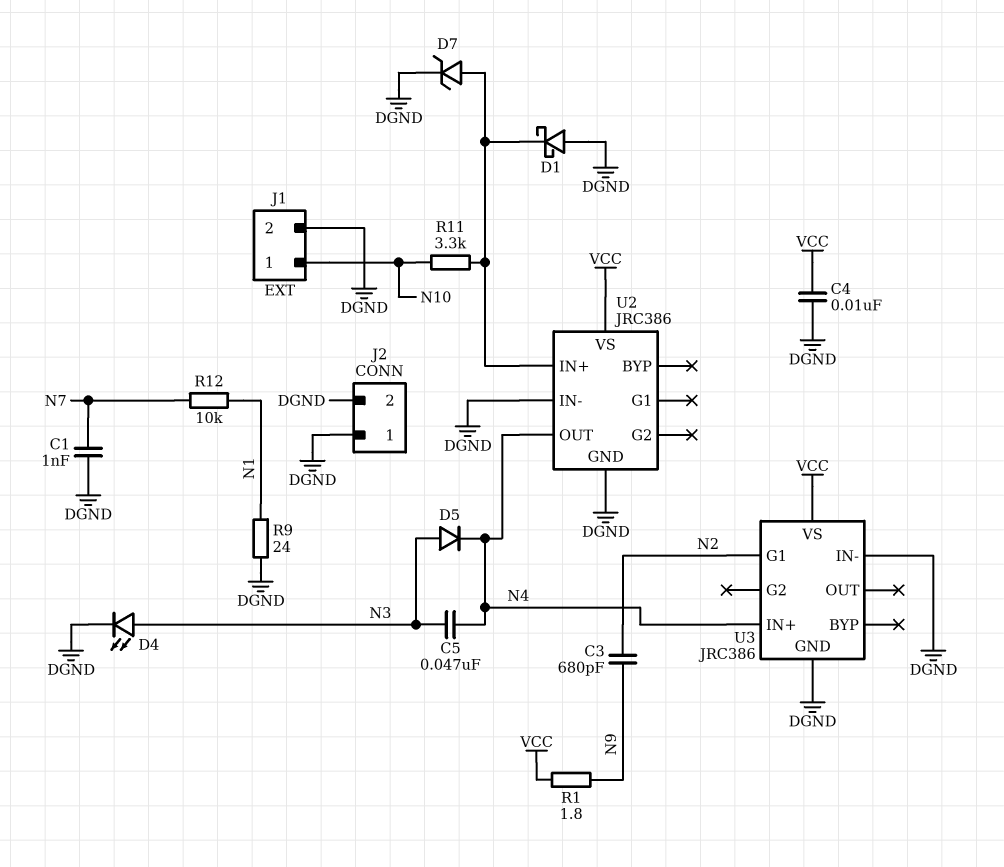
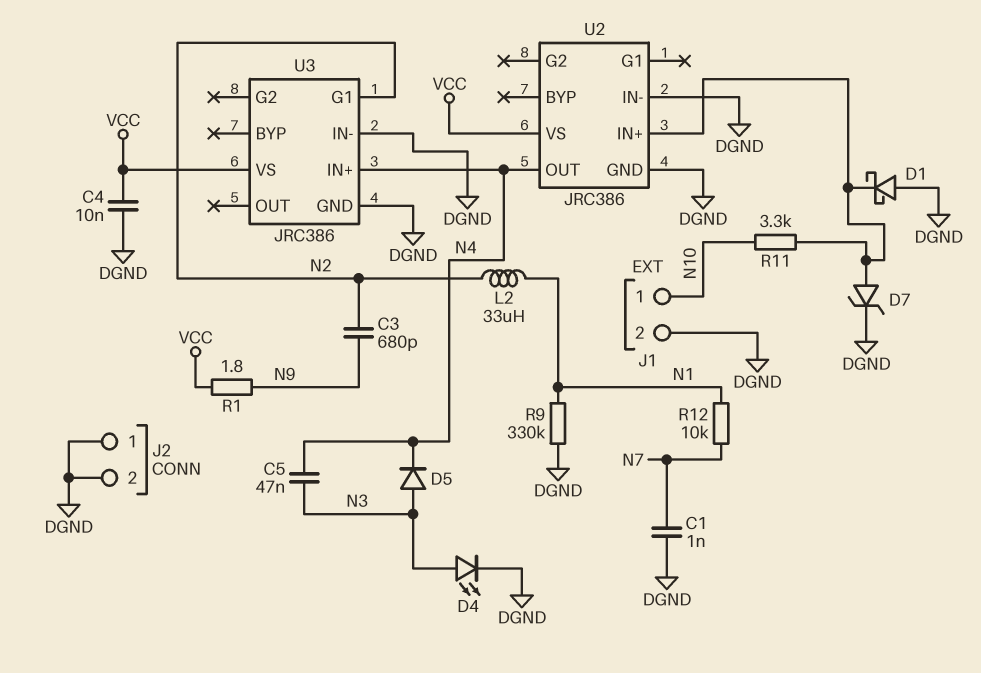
L2: none -> 33uH (N1, N2)
R9: 24 (DGND, N1) -> 330k (DGND, N1)

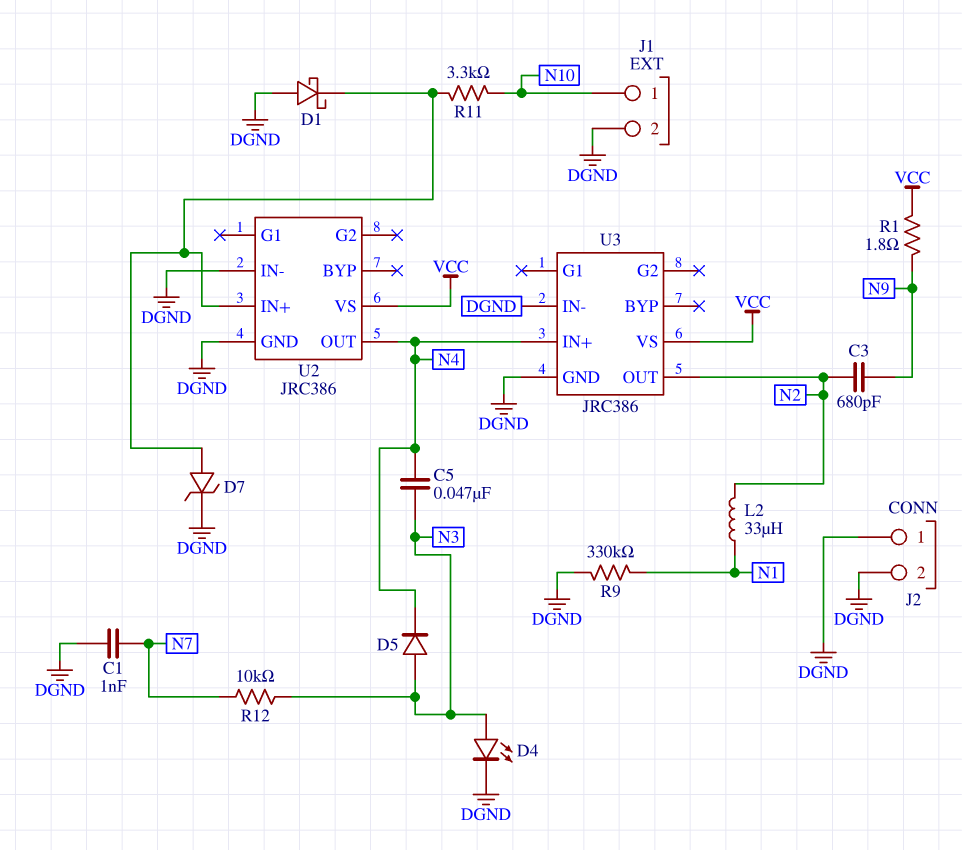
C4: 10nF (DGND, VCC) -> none
R12: 10k (N1, N7) -> 10k (N3, N7)
U3 pin G1: N2 -> none
U3 pin OUT: none -> N2

